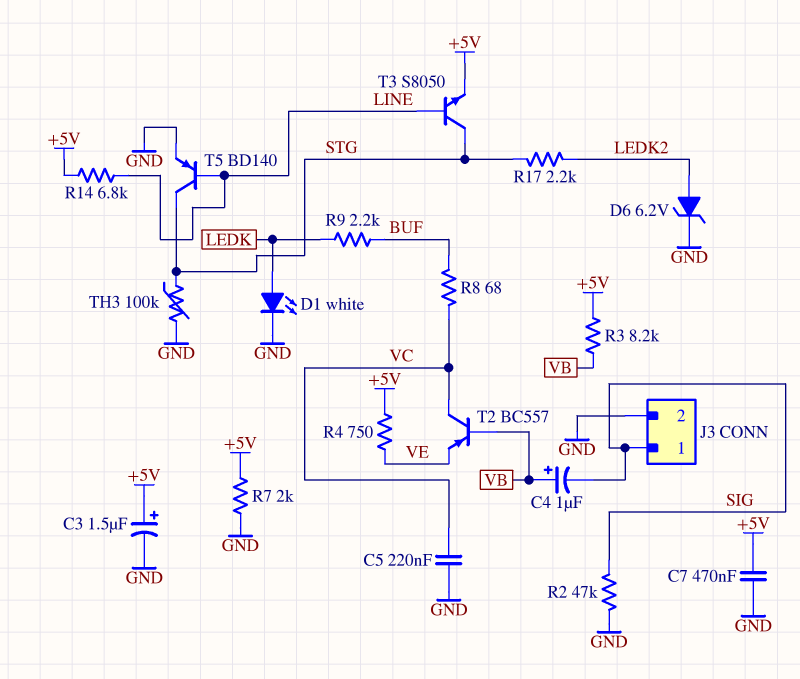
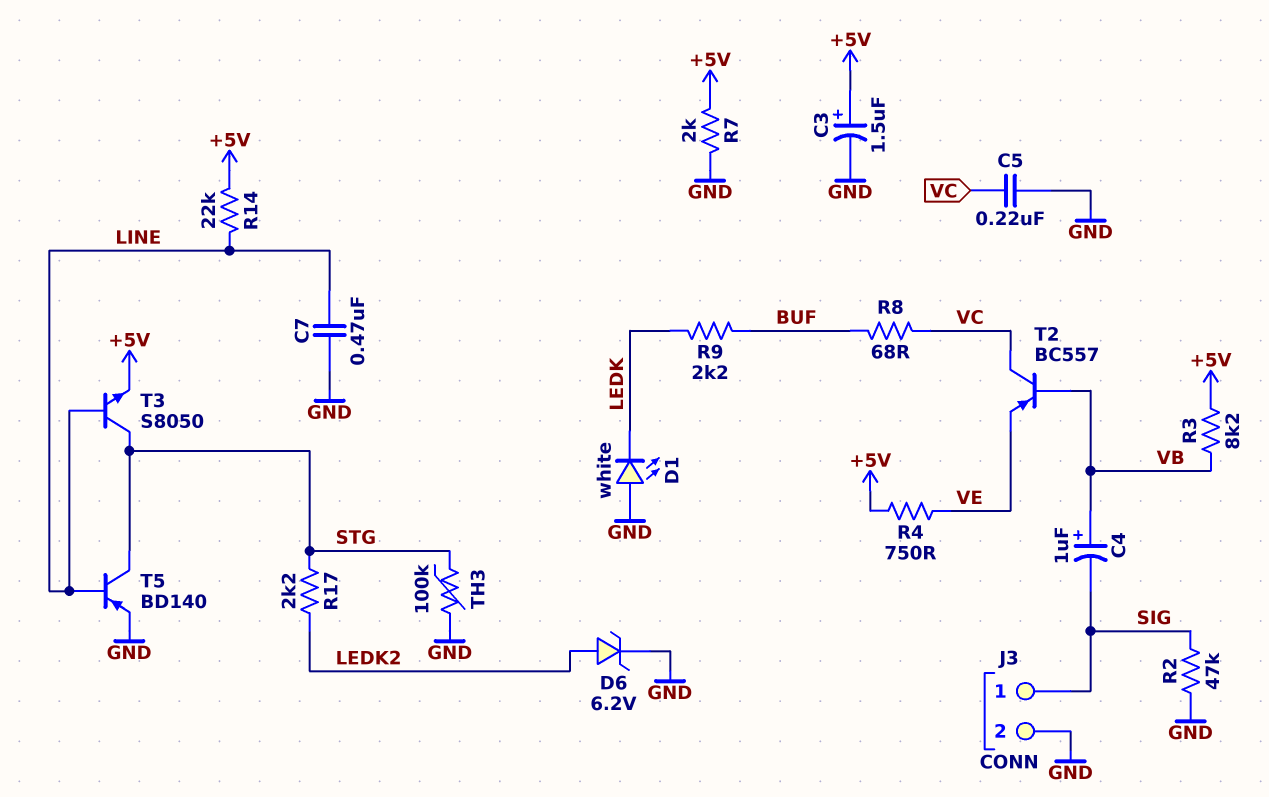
C7: 470nF (+5V, GND) -> 470nF (GND, LINE)
D1: LED white (A LEDK, K GND) -> LED white (A GND, K LEDK)
R14: 6.8k (+5V, LINE) -> 22k (+5V, LINE)

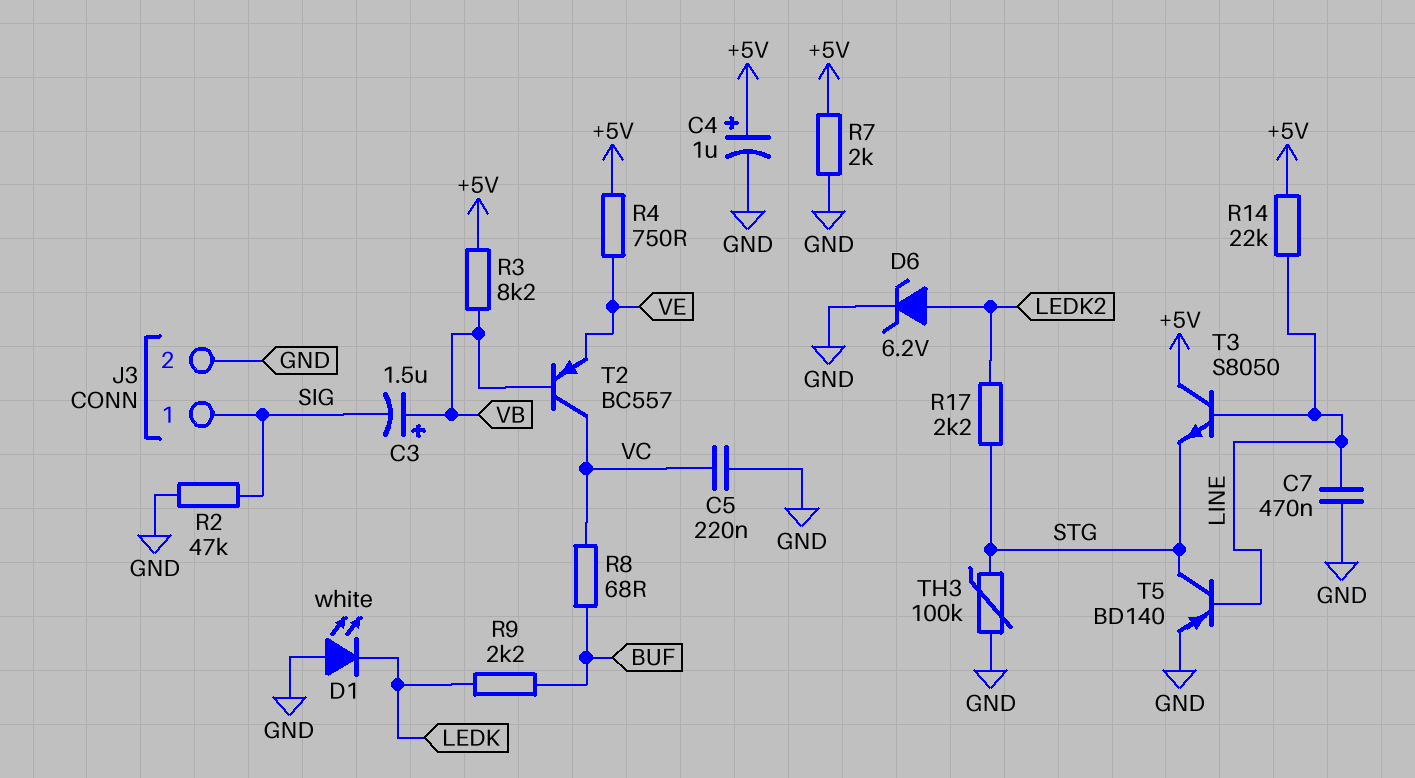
C3: 1.5uF (plus +5V, minus GND) -> 1.5uF (plus VB, minus SIG)
C4: 1uF (plus VB, minus SIG) -> 1uF (plus +5V, minus GND)
T3: NPN S8050 (B LINE, C STG, E +5V) -> NPN S8050 (B LINE, C +5V, E STG)

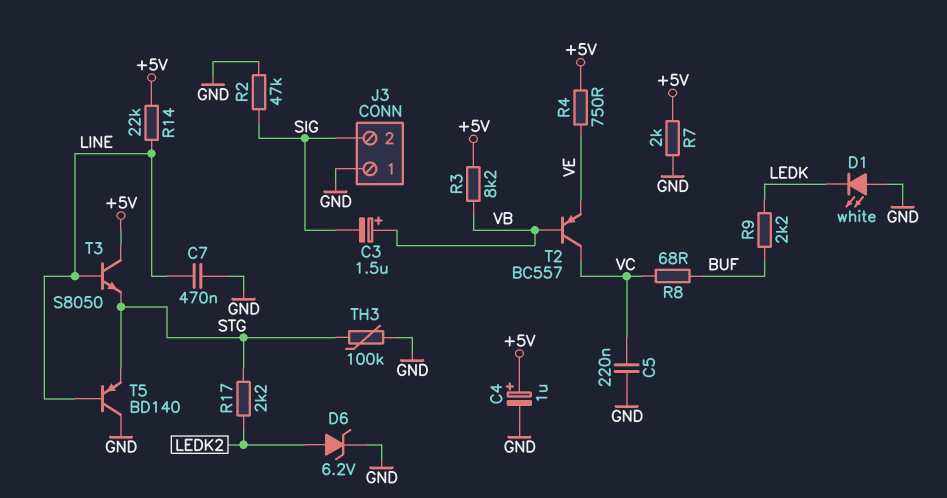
J3 pin 1: SIG -> GND
J3 pin 2: GND -> SIG
T5: PNP BD140 (B LINE, C STG, E GND) -> PNP BD140 (B LINE, C GND, E STG)

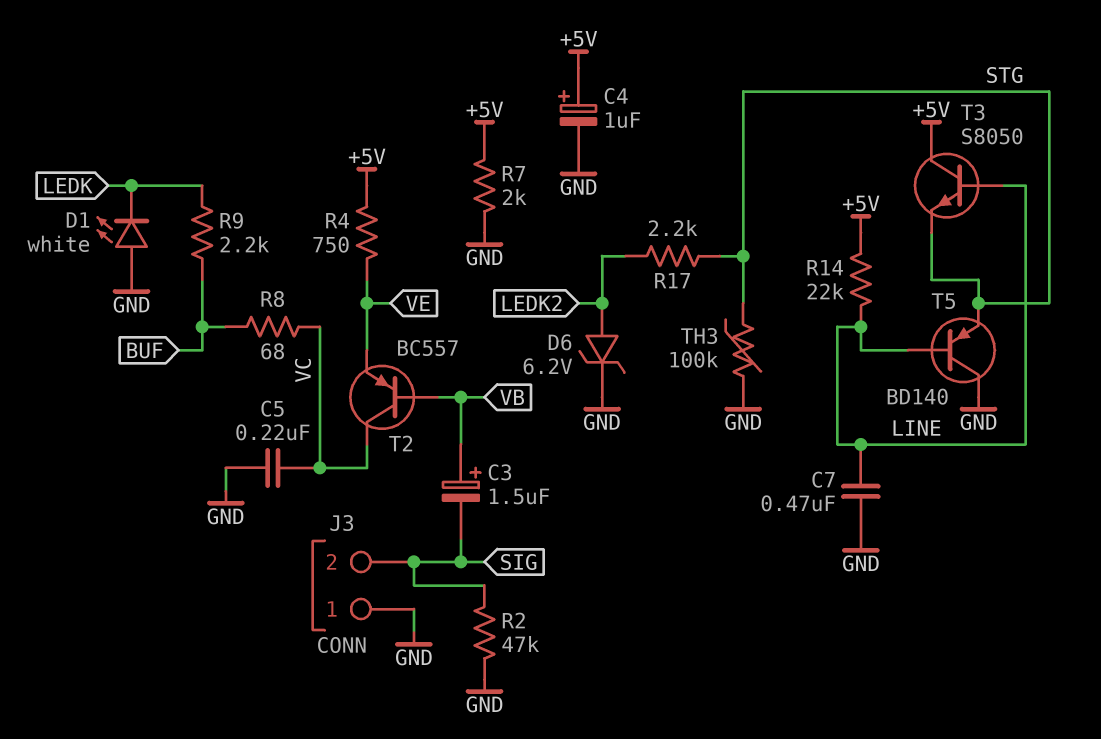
R3: 8.2k (+5V, VB) -> none

